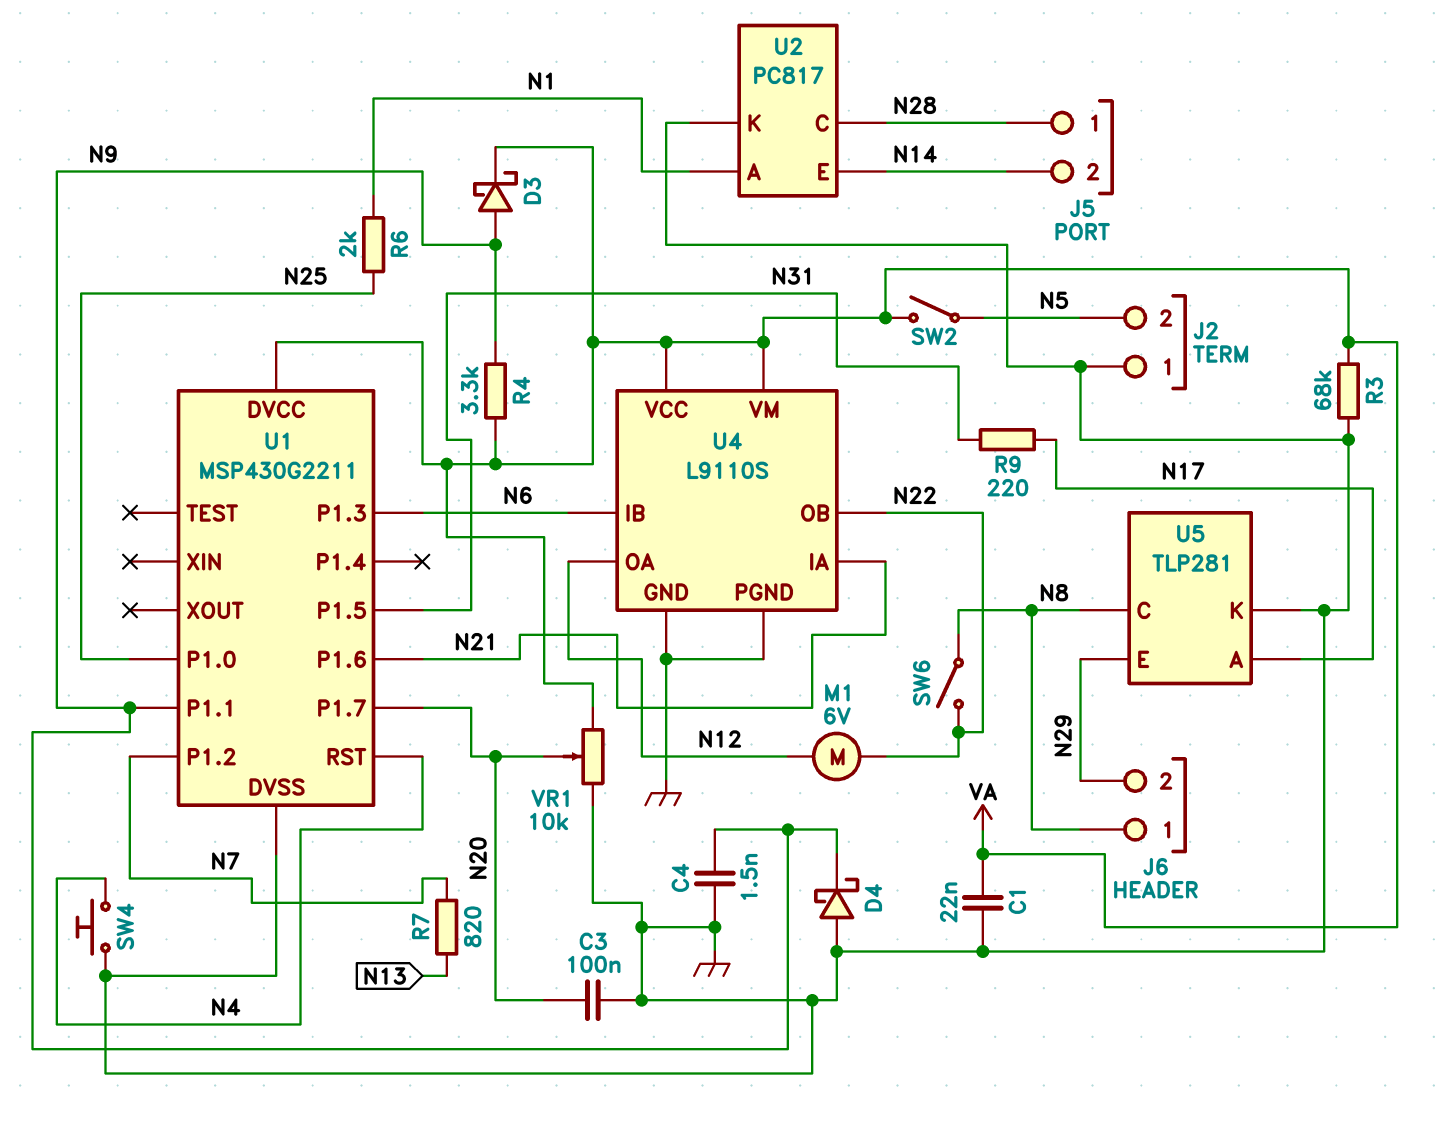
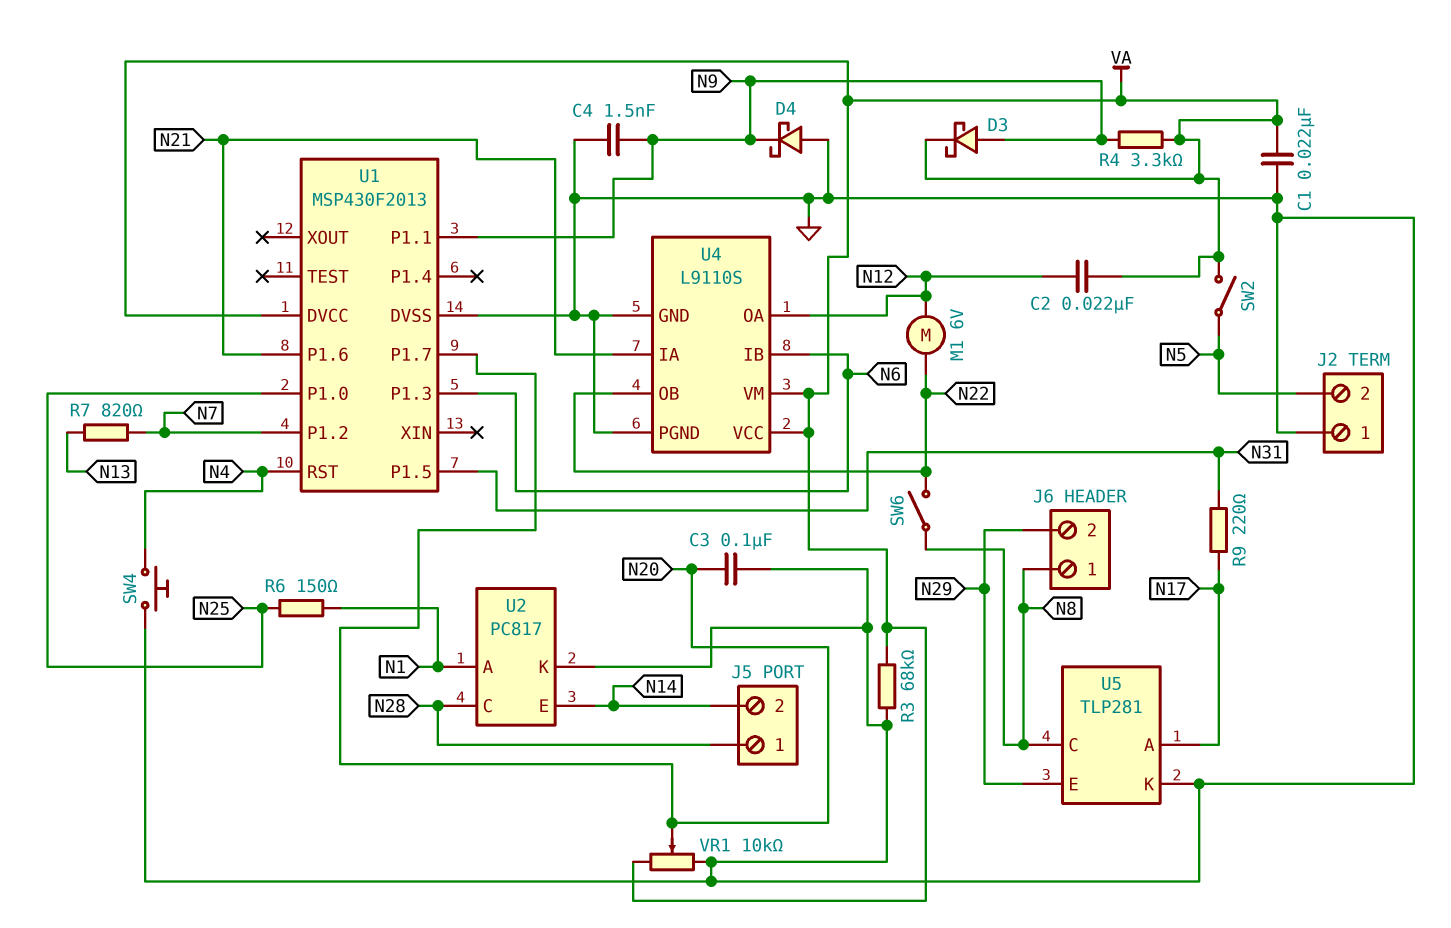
C2: none -> 22nF (N12, VA)
R6: 2k (N1, N25) -> 150 (N1, N25)
U1: MSP430G2211 -> MSP430F2013

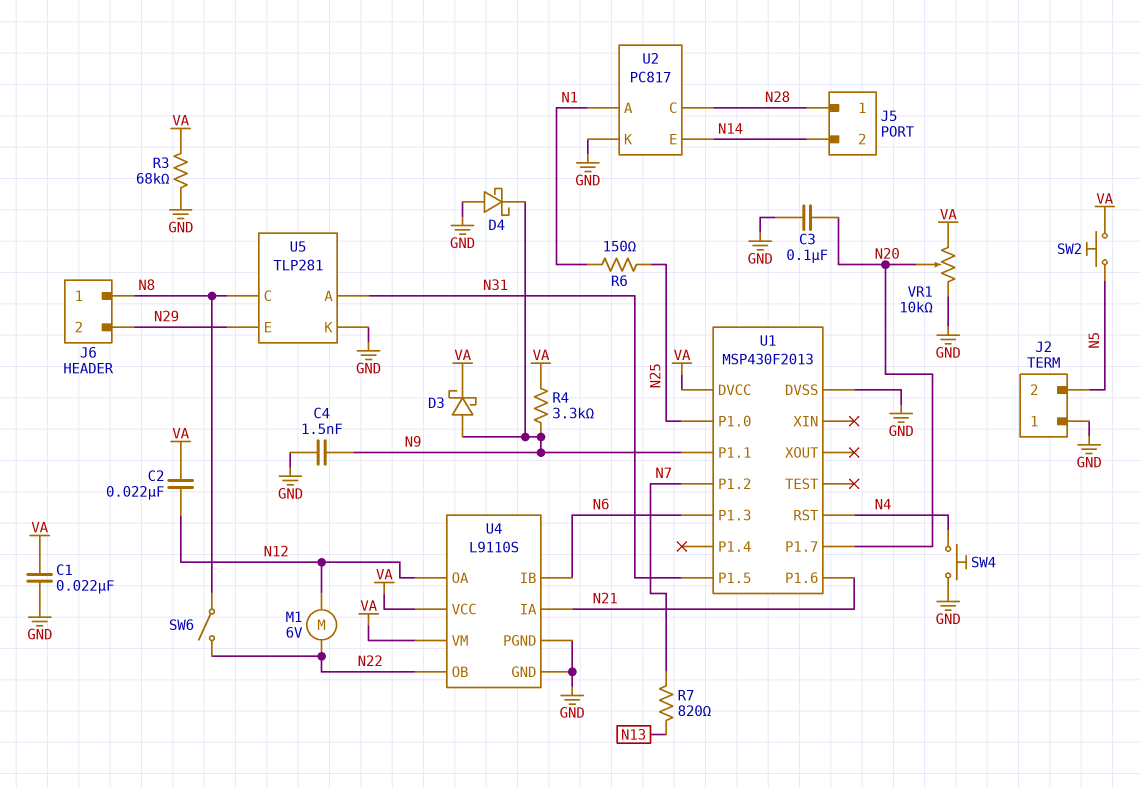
R9: 220 (N17, N31) -> none
SW2: switch (N5, VA) -> button (N5, VA)
U5 pin A: N17 -> N31

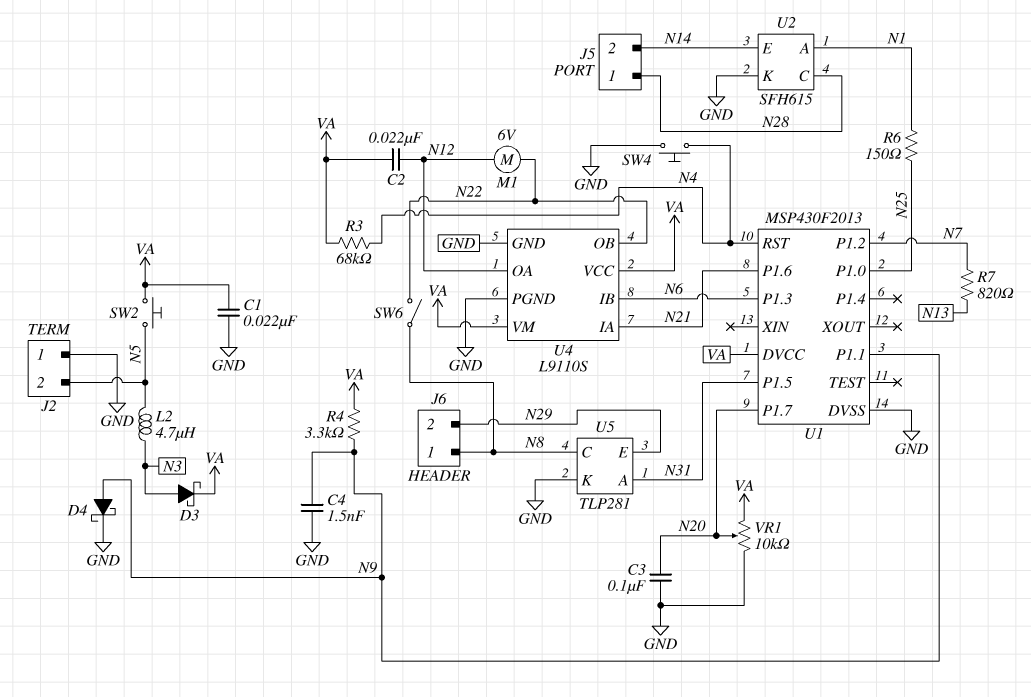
D3: schottky (A N9, K VA) -> schottky (A N3, K VA)
D4: schottky (A GND, K N9) -> schottky (A N9, K GND)
L2: none -> 4.7uH (N3, N5)
R3: 68k (GND, VA) -> 68k (N4, VA)
U2: PC817 -> SFH615

